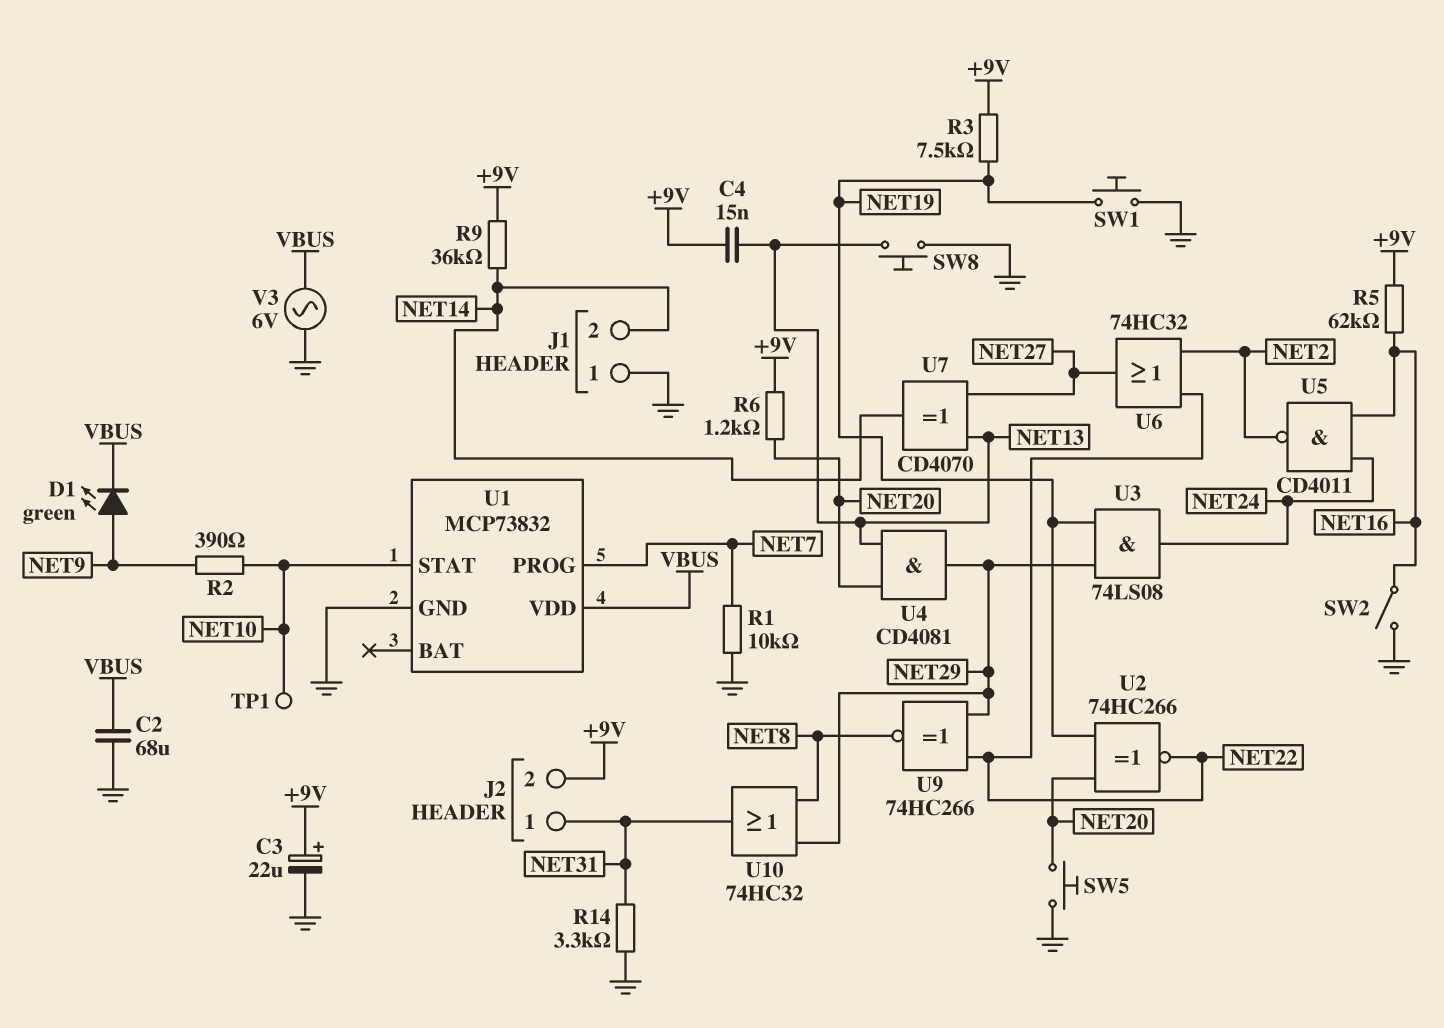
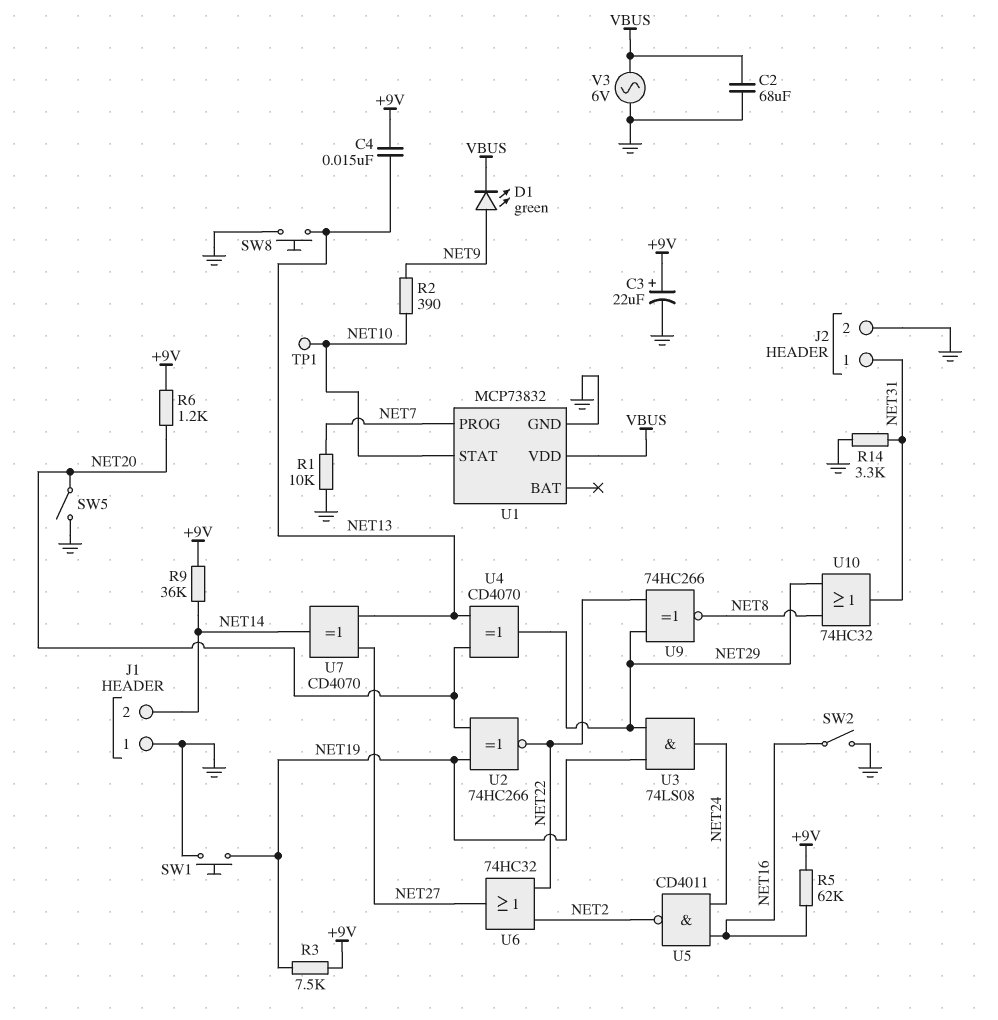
J2 pin 2: +9V -> GND
SW5: button (GND, NET20) -> switch (GND, NET20)
U4: AND CD4081 (in NET13, in NET20, out NET29) -> XOR CD4070 (in NET13, in NET20, out NET29)

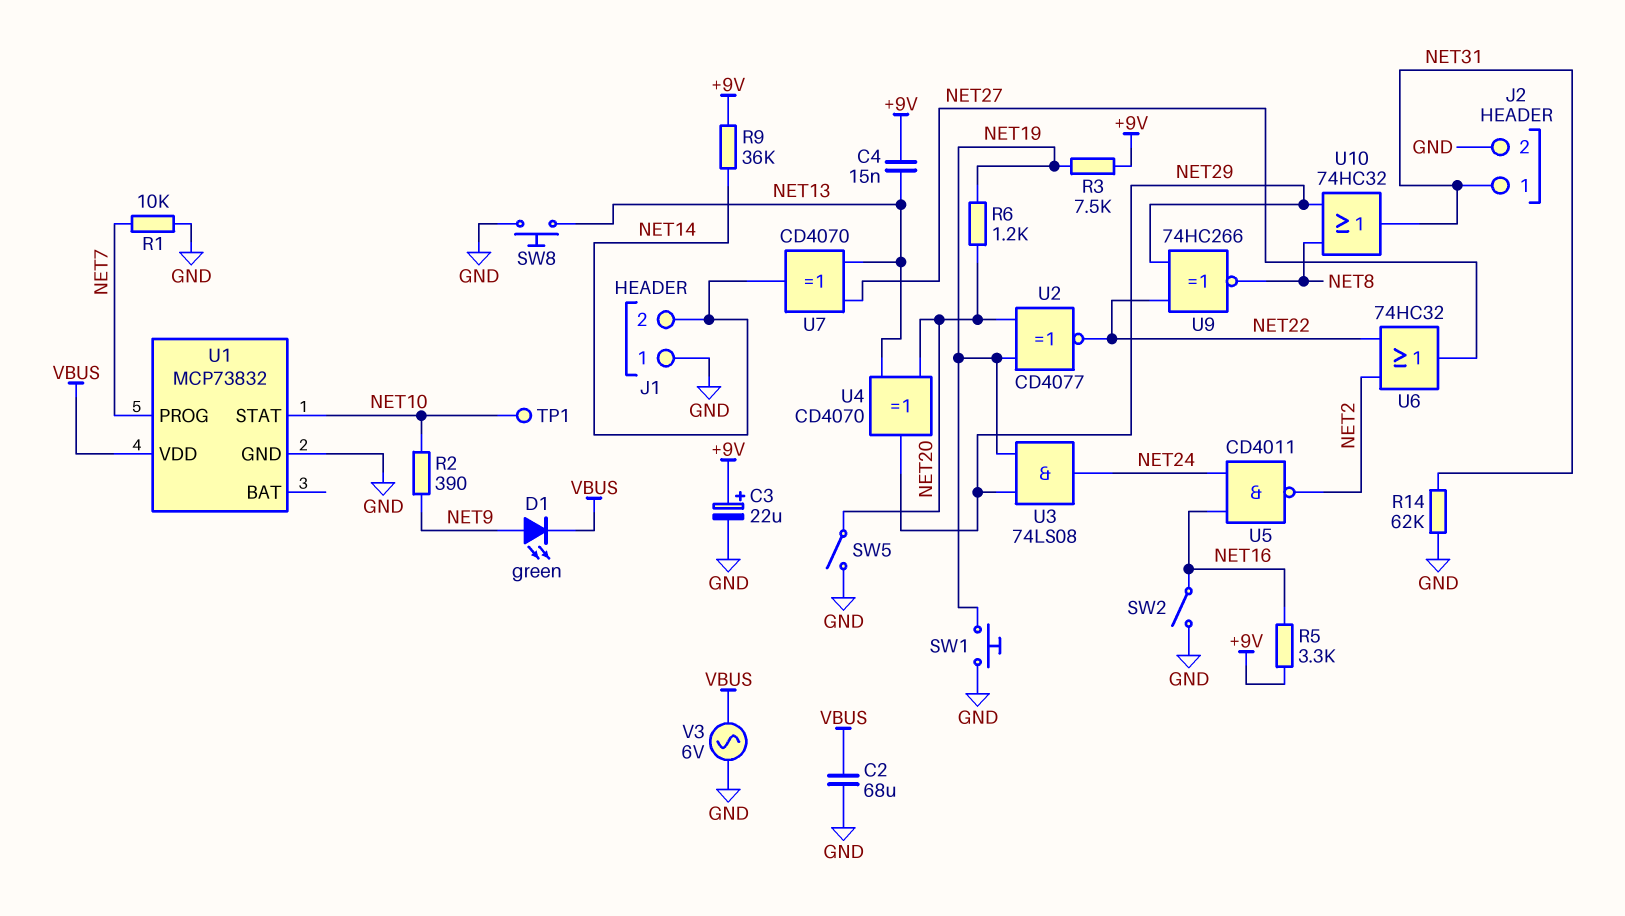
R5: 62k (+9V, NET16) -> 3.3k (+9V, NET16)
R6: 1.2k (+9V, NET20) -> 1.2k (NET19, NET20)
R14: 3.3k (GND, NET31) -> 62k (GND, NET31)
U2: XNOR 74HC266 (in NET19, in NET20, out NET22) -> XNOR CD4077 (in NET19, in NET20, out NET22)

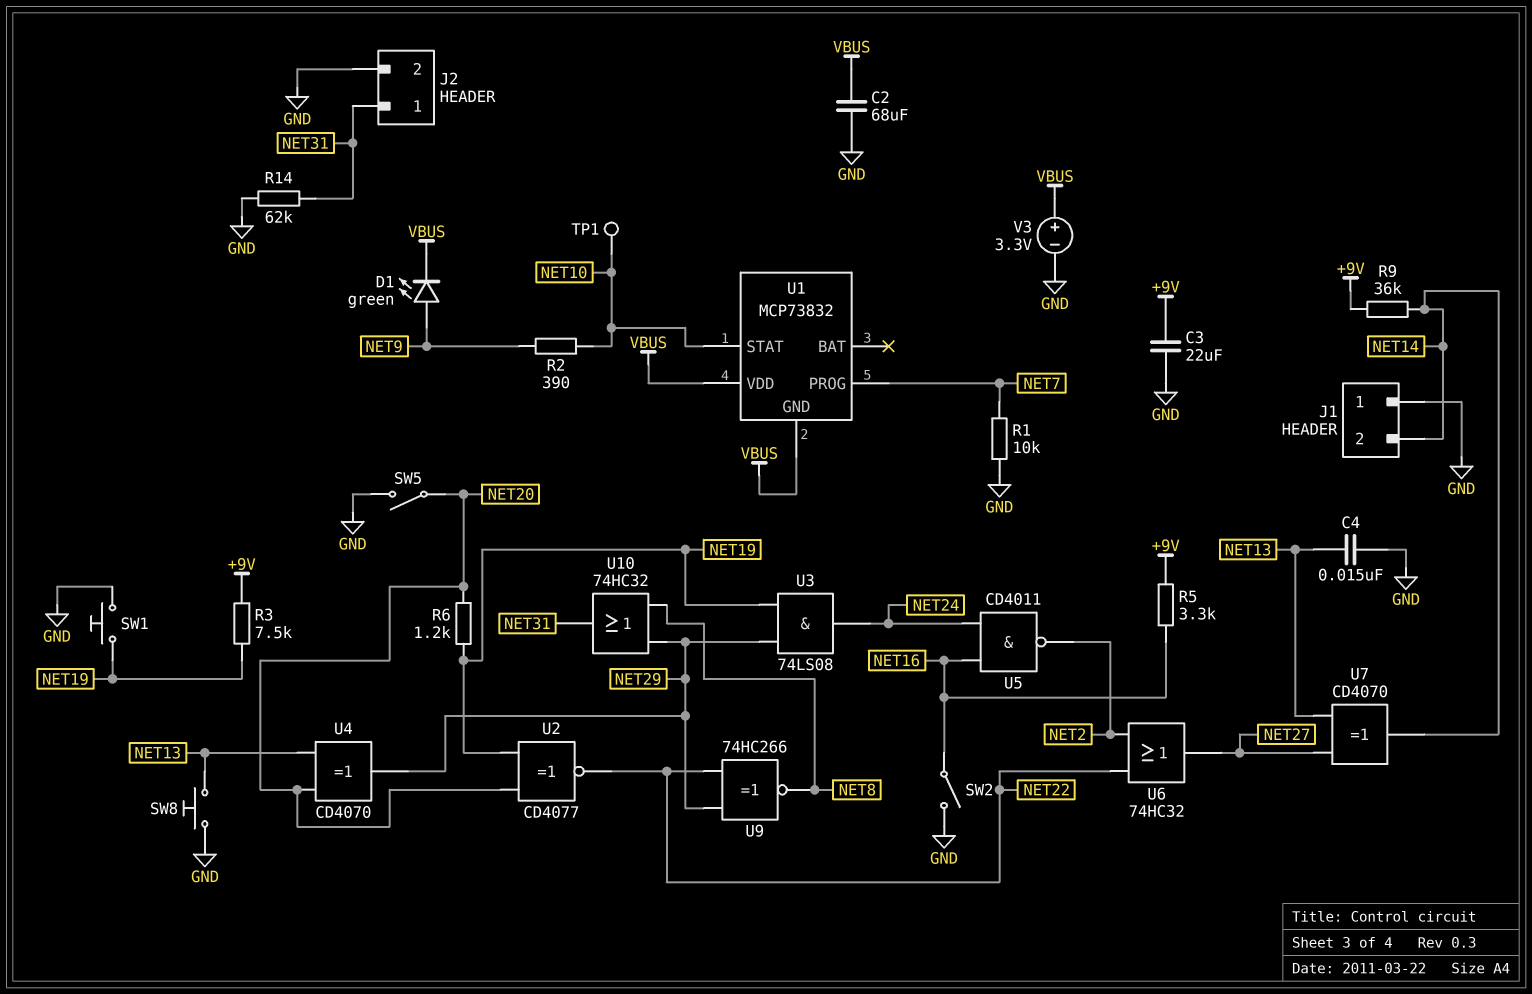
C3: 22uF (plus +9V, minus GND) -> 22uF (+9V, GND)
C4: 15nF (+9V, NET13) -> 15nF (GND, NET13)
U1 pin GND: GND -> VBUS
V3: AC 6V (GND, VBUS) -> 3.3V (plus VBUS, minus GND)

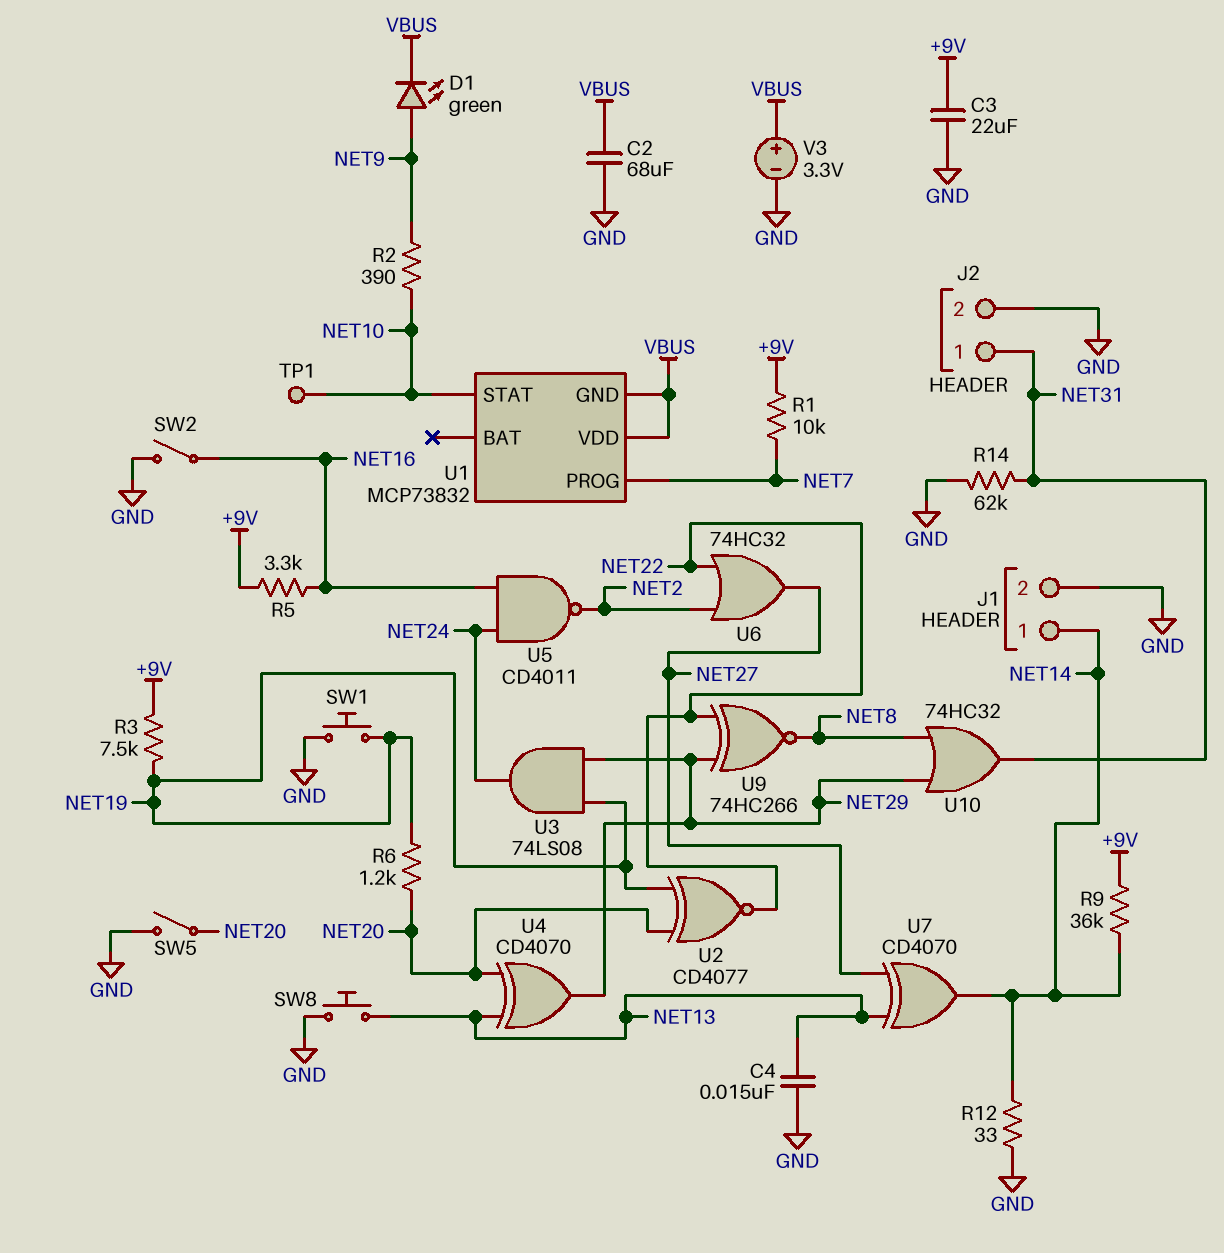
J1 pin 1: GND -> NET14
J1 pin 2: NET14 -> GND
R1: 10k (GND, NET7) -> 10k (+9V, NET7)
R12: none -> 33 (GND, NET14)

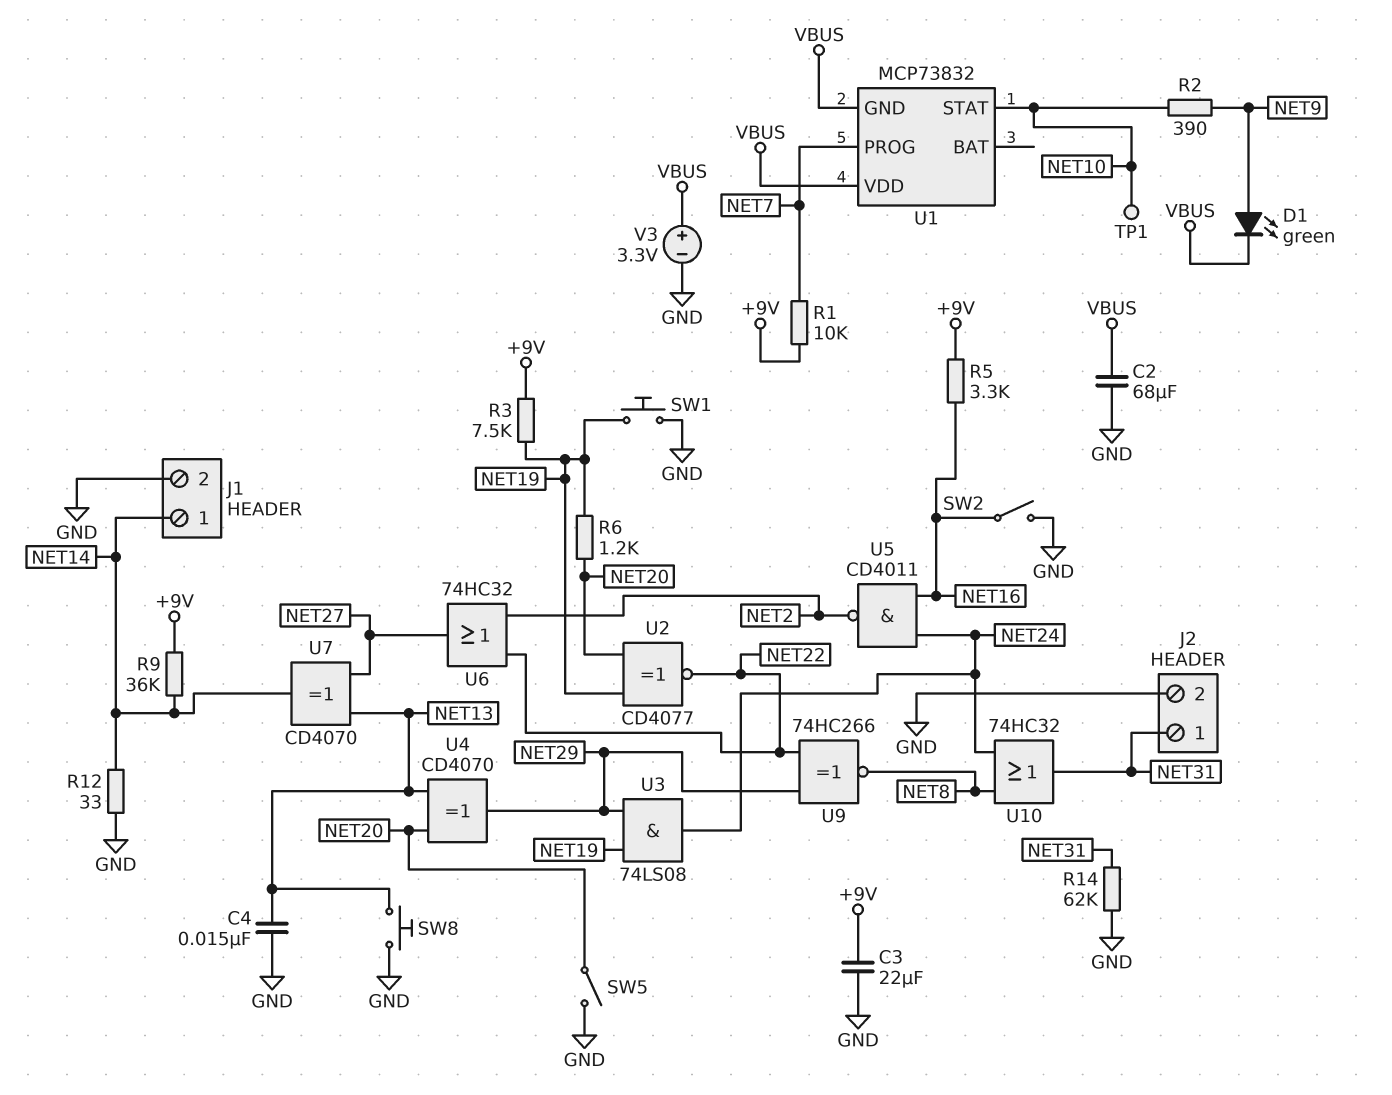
U10: OR 74HC32 (in NET8, in NET29, out NET31) -> OR 74HC32 (in NET8, in NET24, out NET31)

